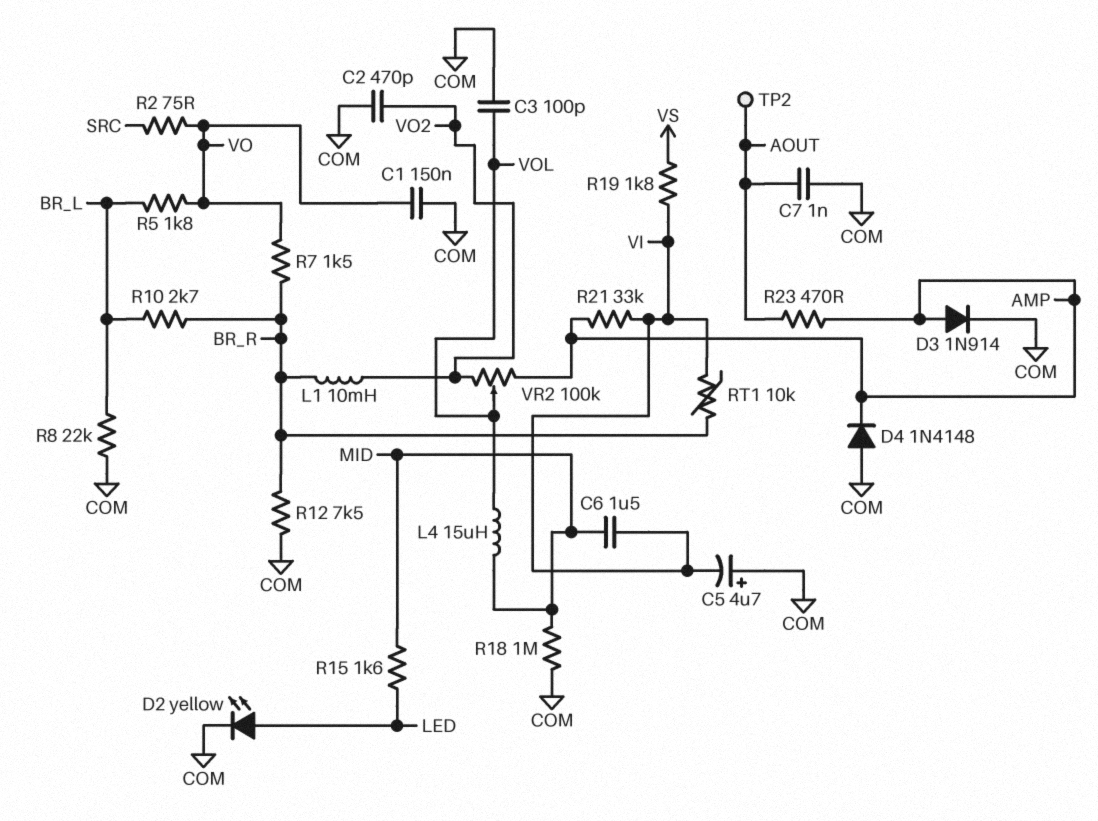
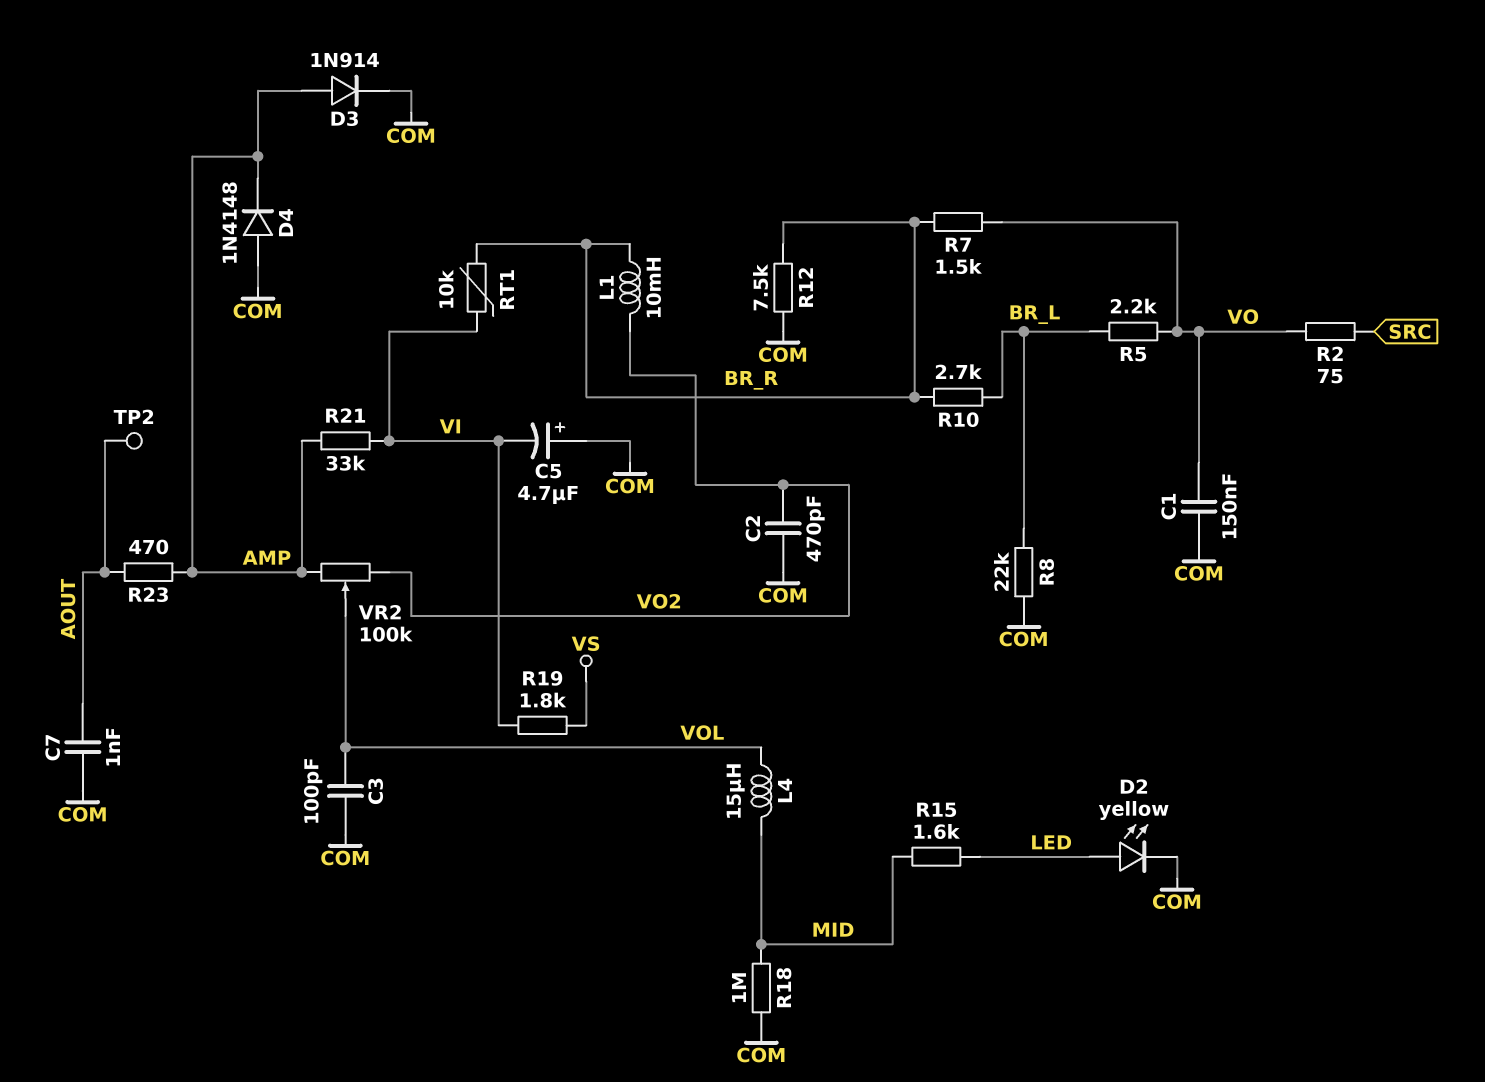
C6: 1.5uF (MID, VI) -> none
R5: 1.8k (BR_L, VO) -> 2.2k (BR_L, VO)

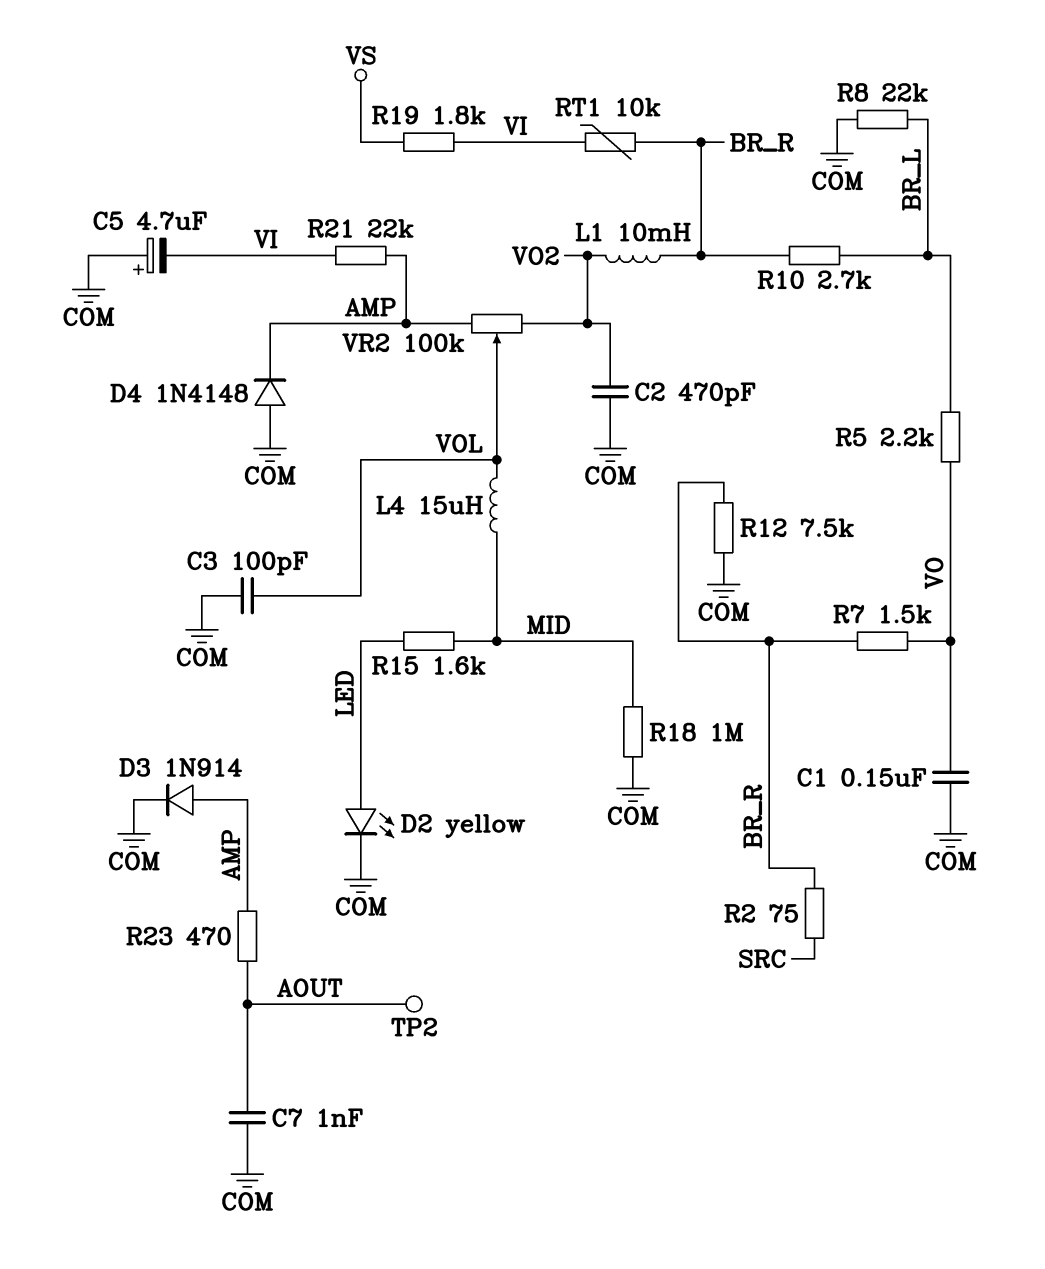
R2: 75 (SRC, VO) -> 75 (BR_R, SRC)
R21: 33k (AMP, VI) -> 22k (AMP, VI)

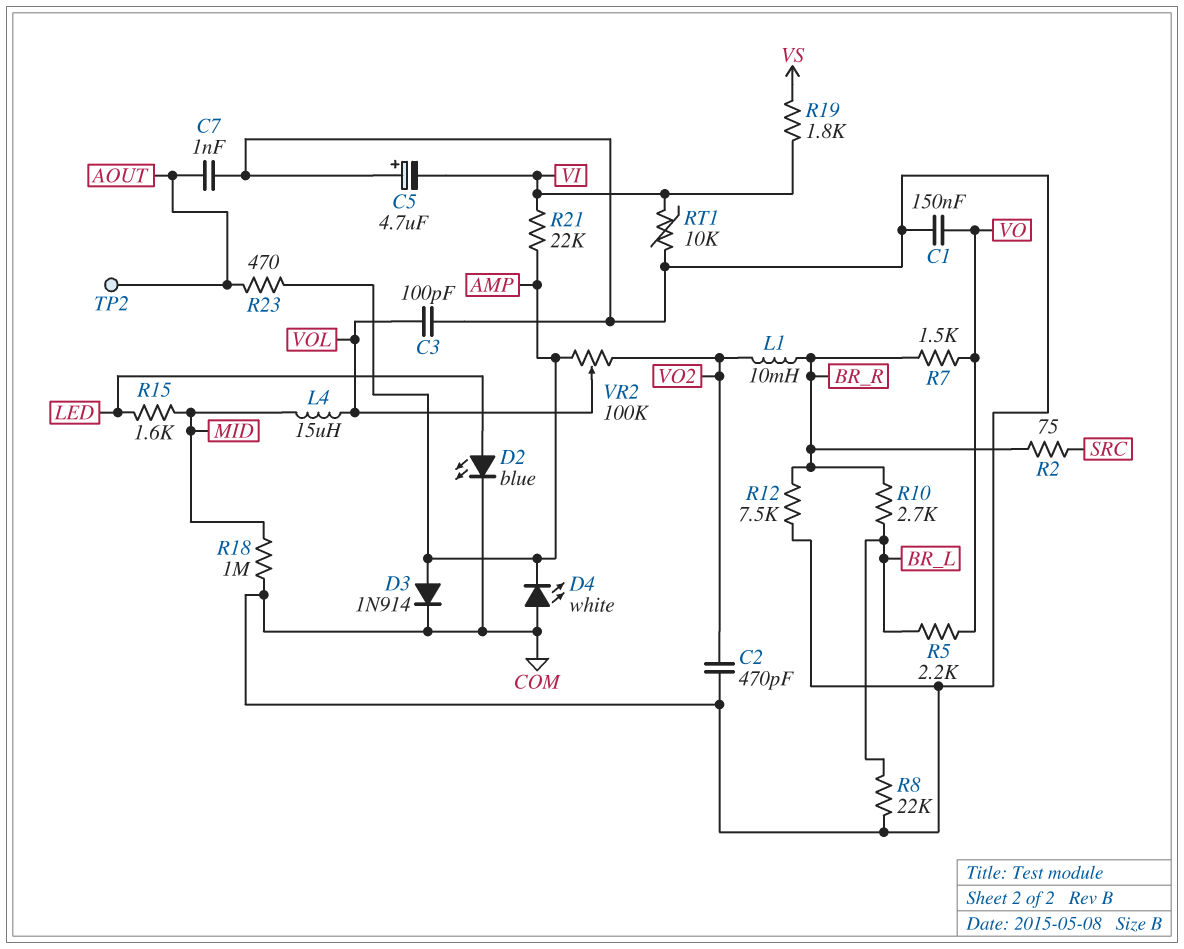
D2: LED yellow (A LED, K COM) -> LED blue (A LED, K COM)
D4: diode 1N4148 (A COM, K AMP) -> LED white (A COM, K AMP)
RT1: 10k (BR_R, VI) -> 10k (COM, VI)

